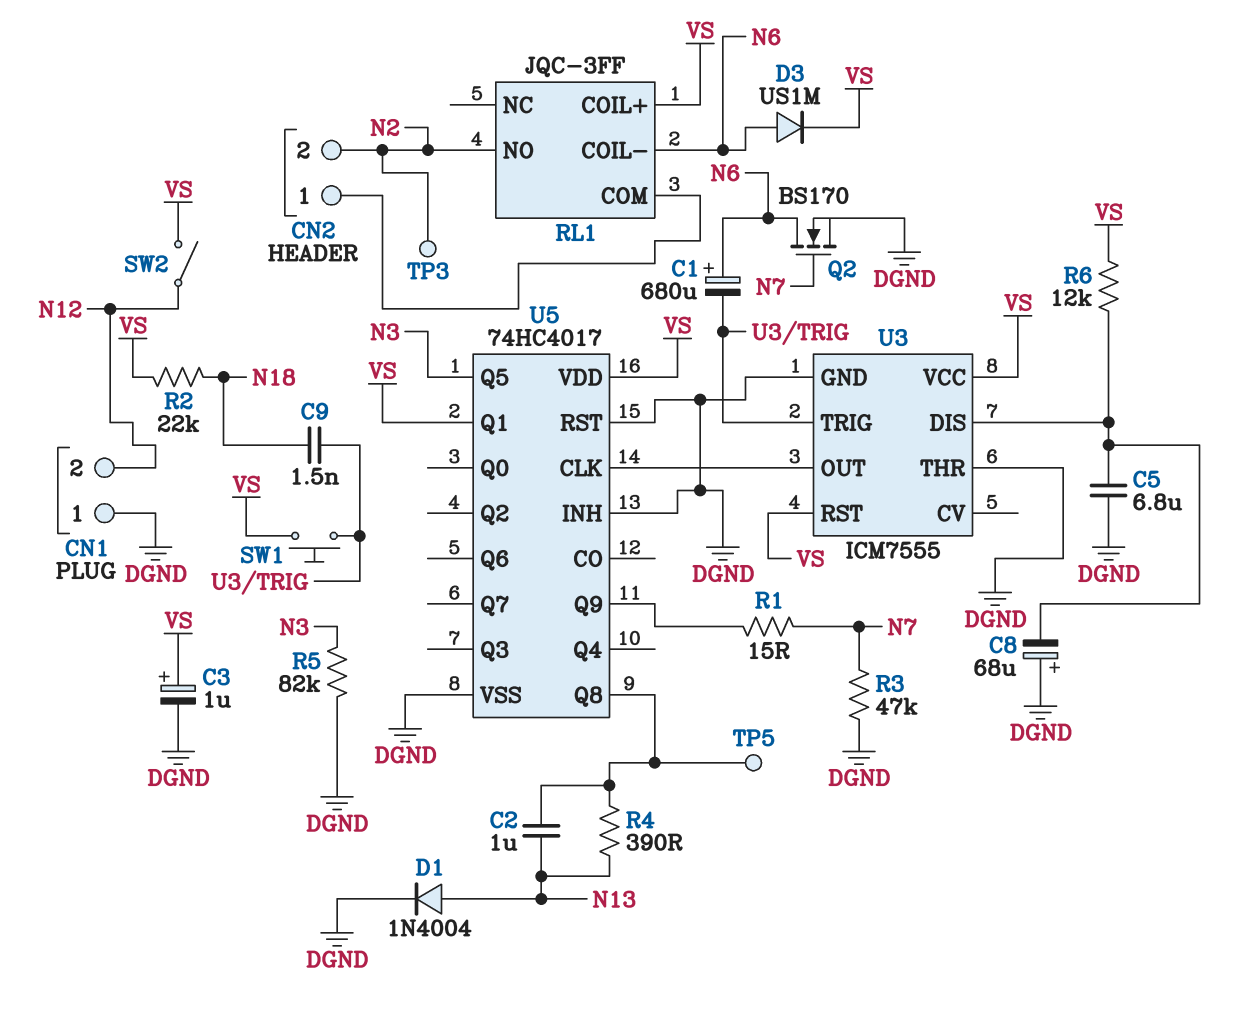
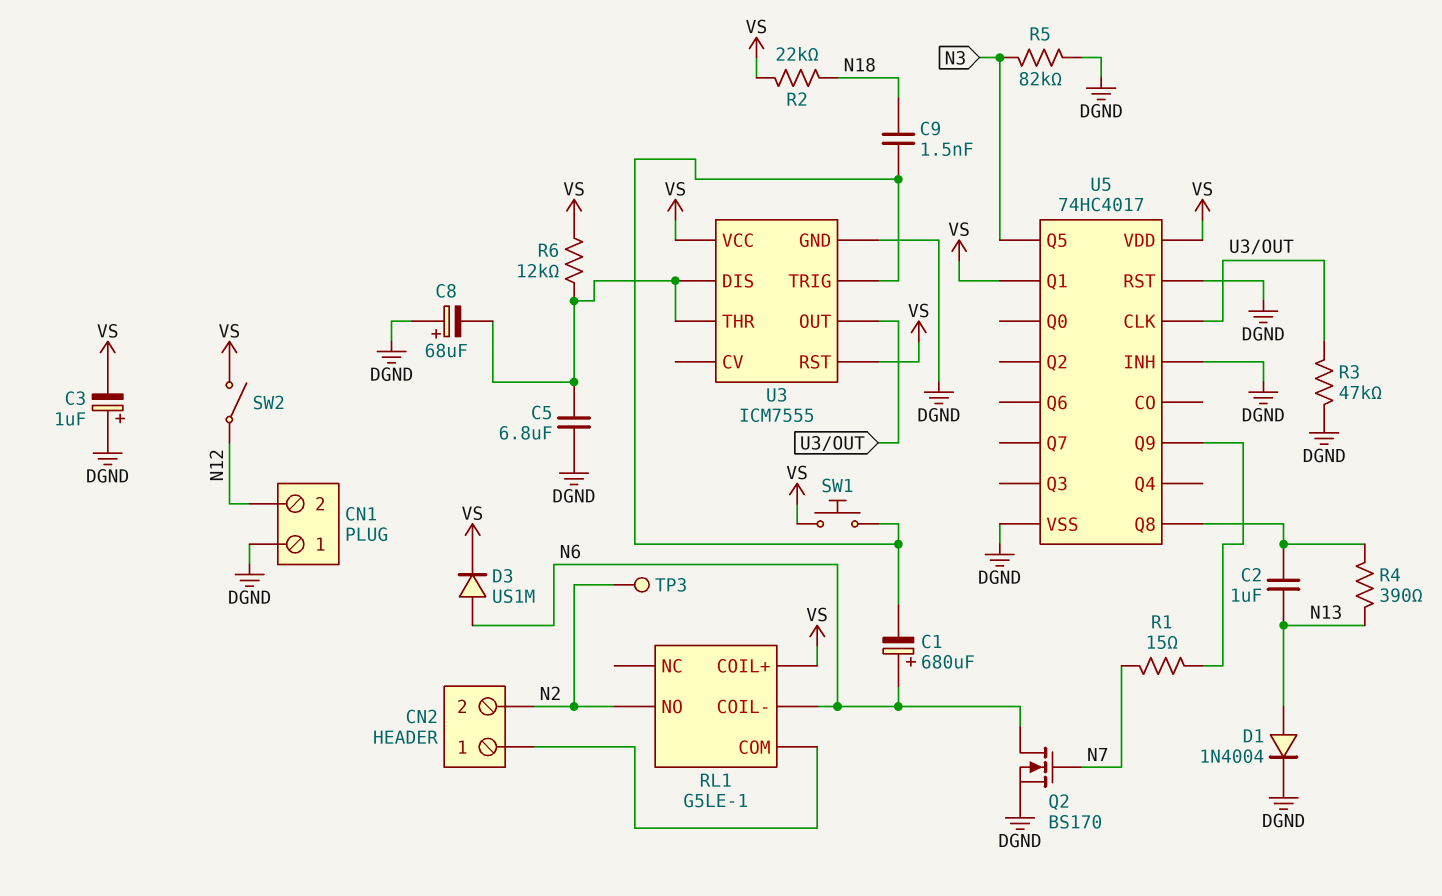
C3: 1uF (plus VS, minus DGND) -> 1uF (plus DGND, minus VS)
R3: 47k (DGND, N7) -> 47k (DGND, U3/OUT)
RL1: JQC-3FF -> G5LE-1
TP5: test point (U5/Q8) -> none
U3 pin THR: DGND -> U3/DIS

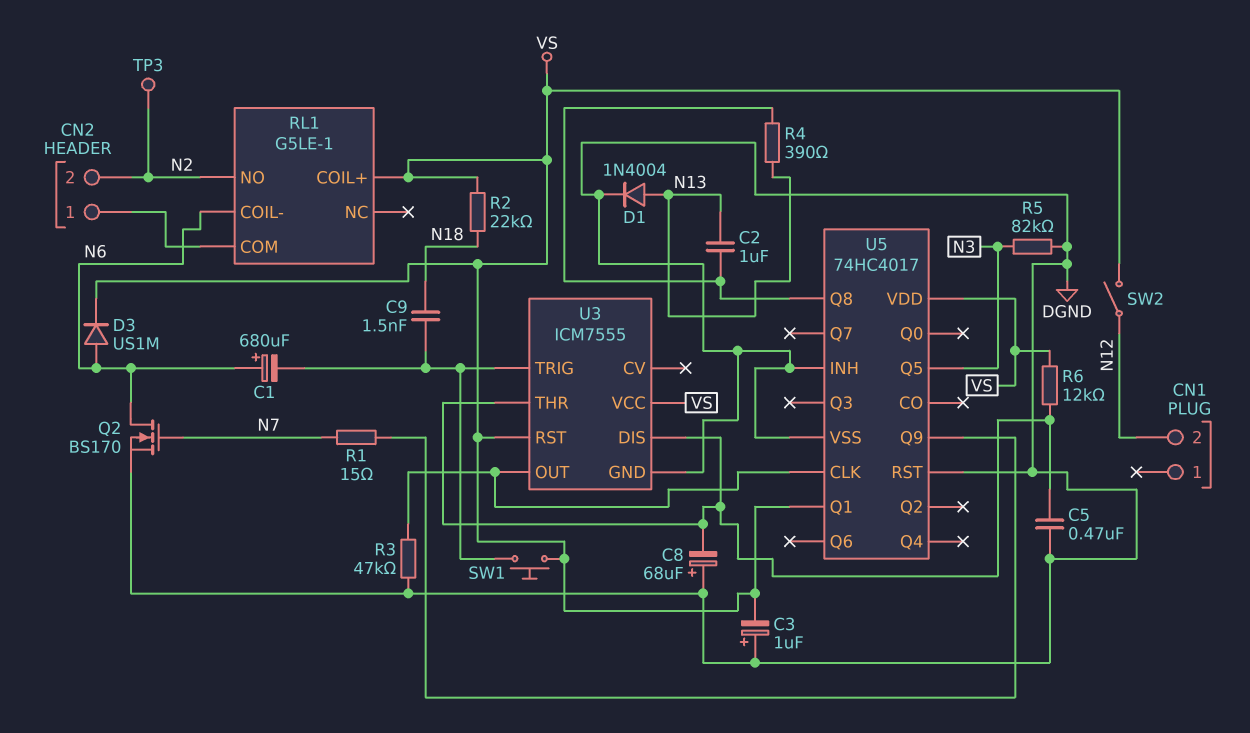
C5: 6.8uF (DGND, U3/DIS) -> 470nF (DGND, U3/DIS)
CN1 pin 1: DGND -> none

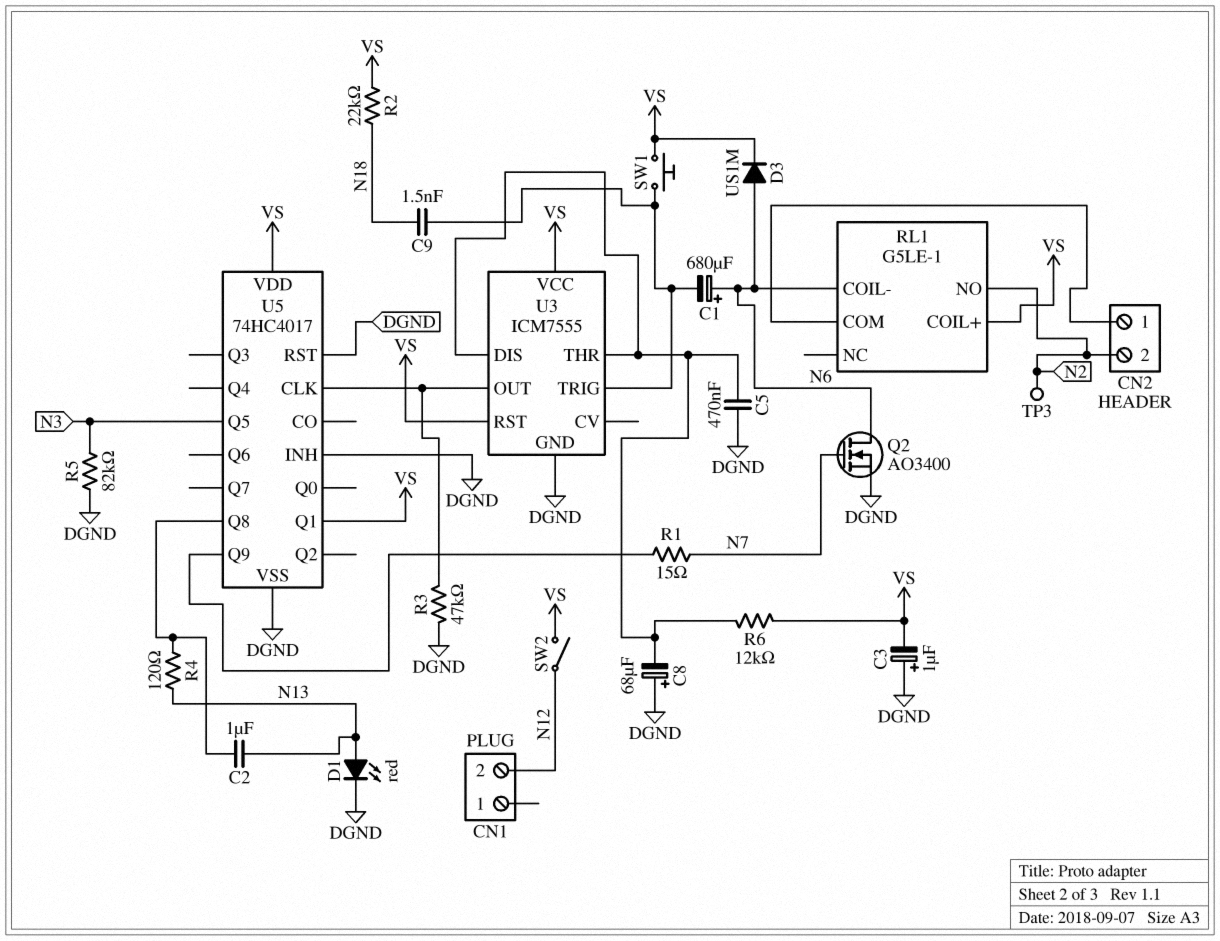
D1: diode 1N4004 (A N13, K DGND) -> LED red (A N13, K DGND)
Q2: NMOS BS170 (G N7, D N6, S DGND) -> NMOS AO3400 (G N7, D N6, S DGND)
R4: 390 (N13, U5/Q8) -> 120 (N13, U5/Q8)

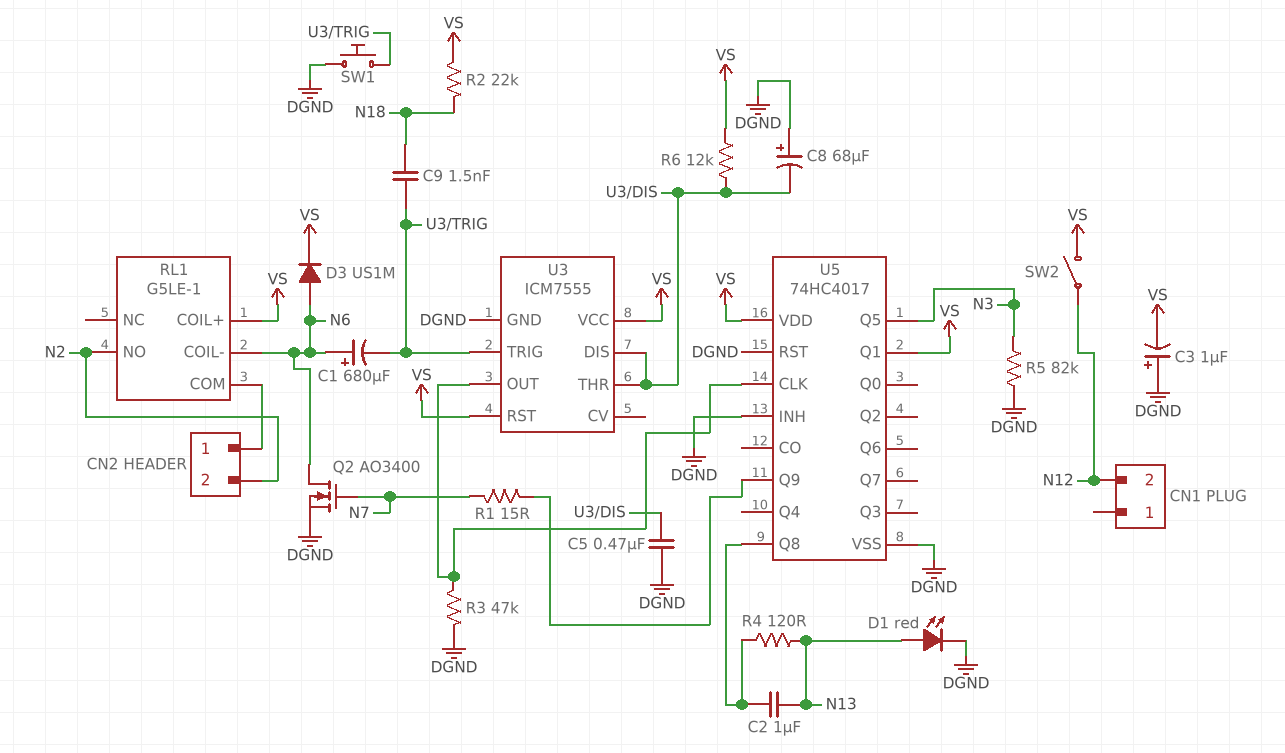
SW1: button (U3/TRIG, VS) -> button (DGND, U3/TRIG)
TP3: test point (N2) -> none

